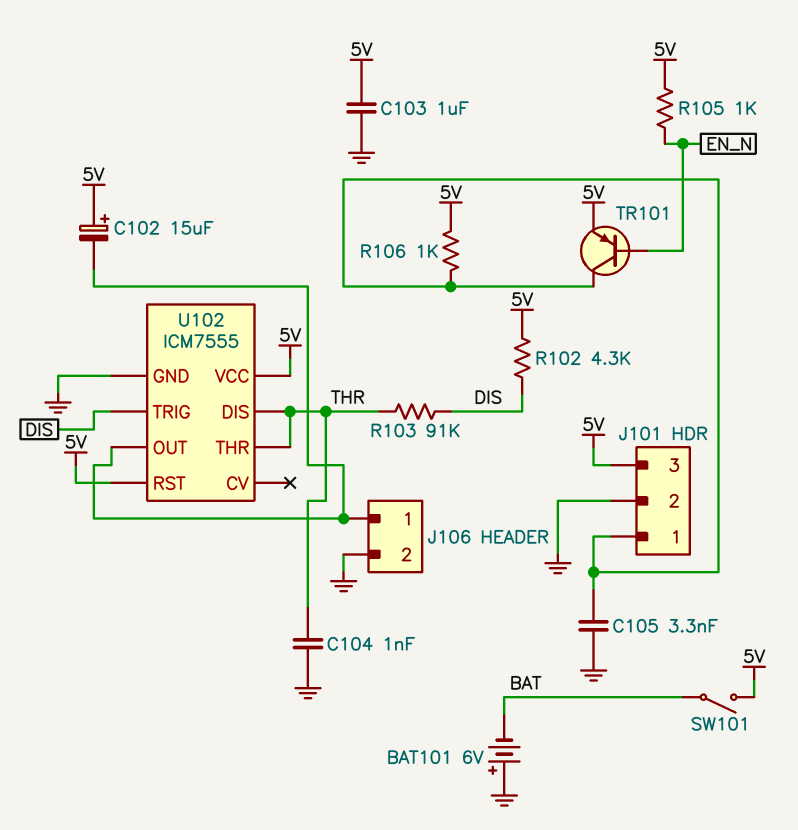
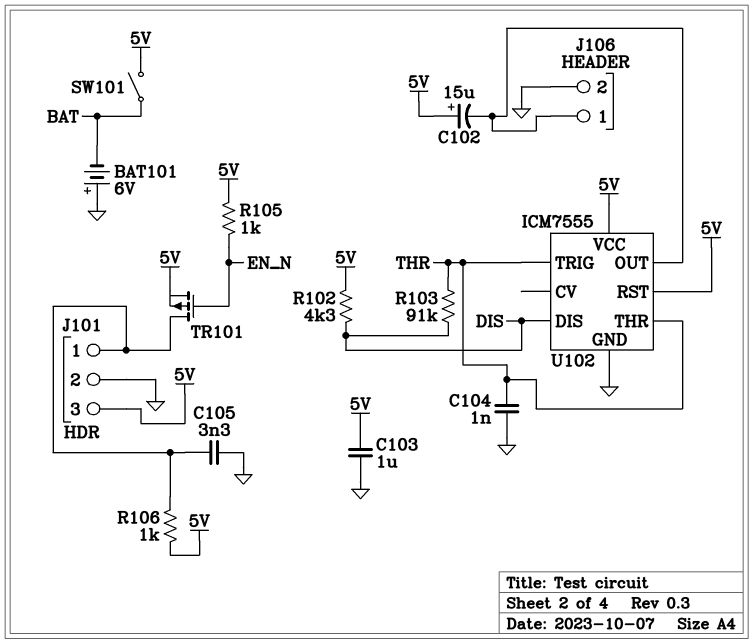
TR101: PNP (B EN_N, C J101/1, E 5V) -> PMOS (G EN_N, D J101/1, S 5V)
U102 pin DIS: THR -> DIS
U102 pin TRIG: DIS -> THR

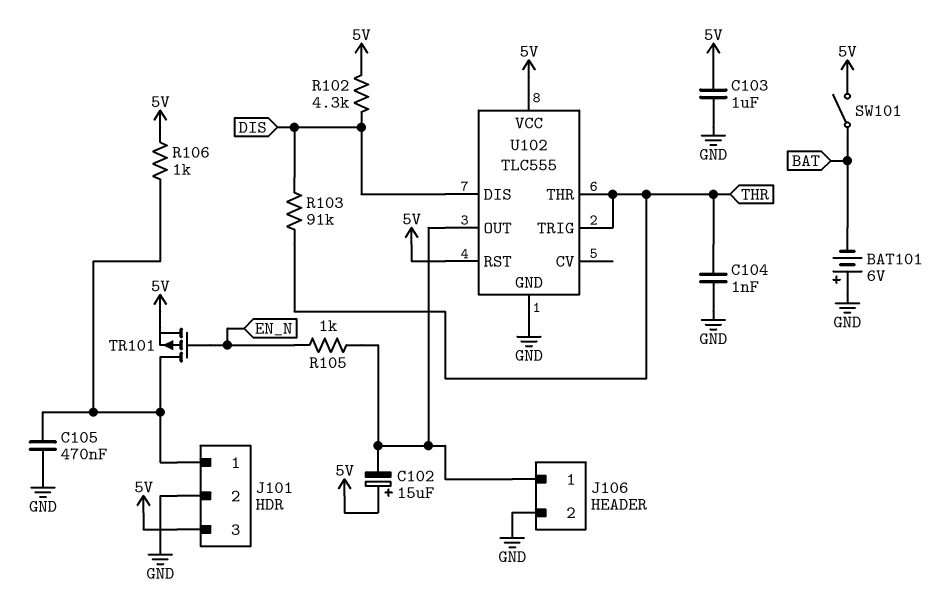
C105: 3.3nF (GND, J101/1) -> 470nF (GND, J101/1)
R105: 1k (5V, EN_N) -> 1k (EN_N, J106/1)
U102: ICM7555 -> TLC555

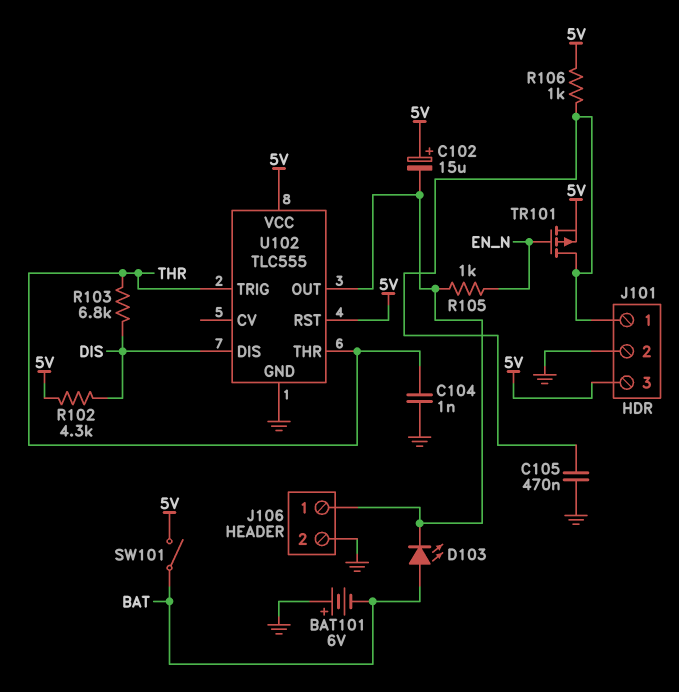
C103: 1uF (5V, GND) -> none
D103: none -> LED (A BAT, K J106/1)
R103: 91k (DIS, THR) -> 6.8k (DIS, THR)

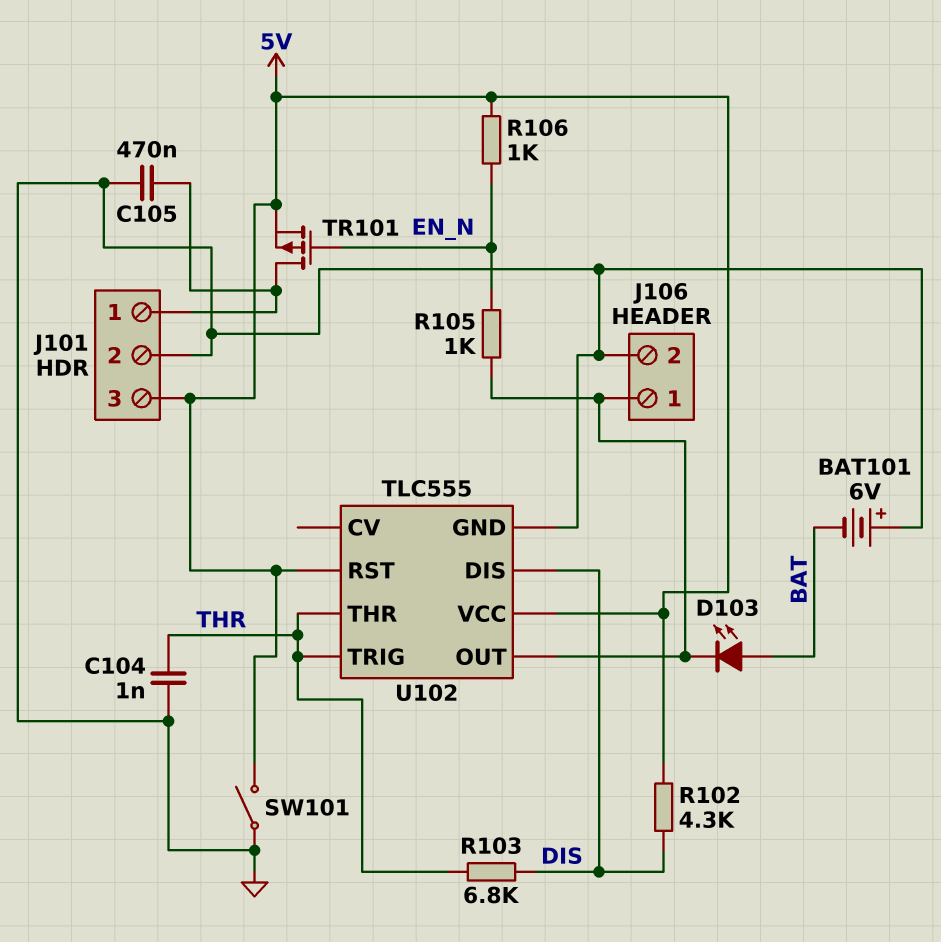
C102: 15uF (plus 5V, minus J106/1) -> none
R106: 1k (5V, J101/1) -> 1k (5V, EN_N)
SW101: switch (5V, BAT) -> switch (5V, GND)

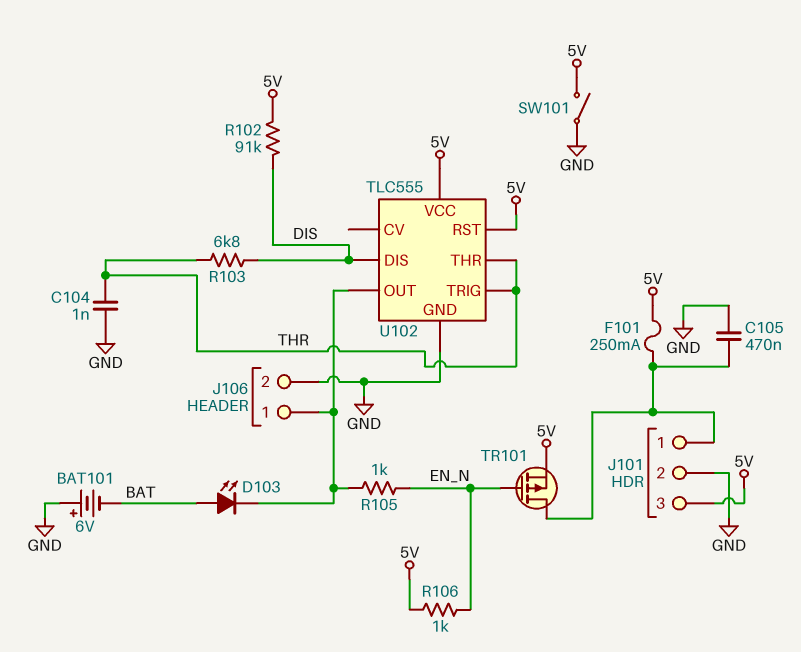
F101: none -> 250mA (5V, J101/1)
R102: 4.3k (5V, DIS) -> 91k (5V, DIS)

